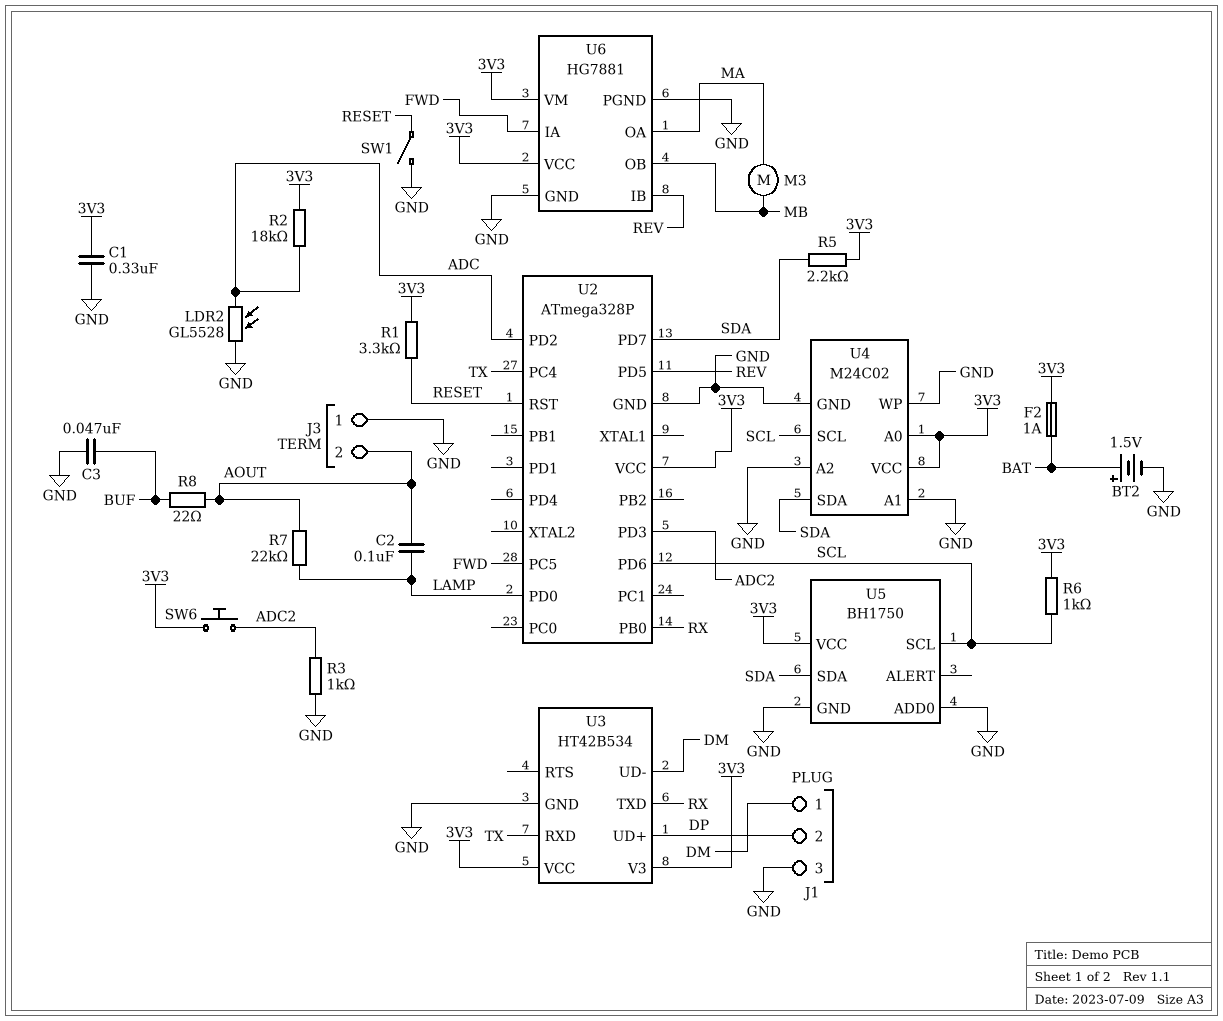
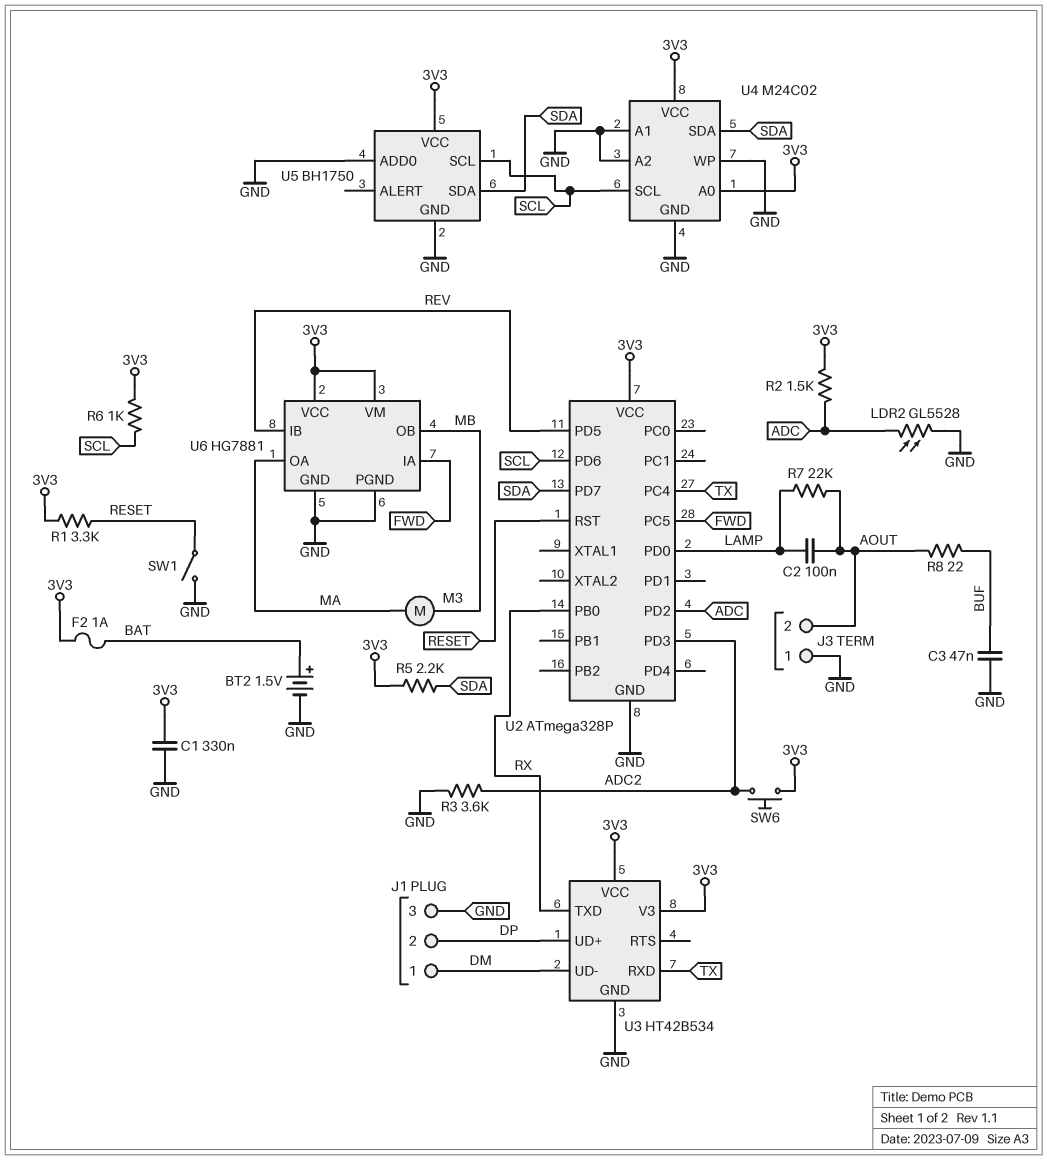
R2: 18k (3V3, ADC) -> 1.5k (3V3, ADC)
R3: 1k (ADC2, GND) -> 3.6k (ADC2, GND)

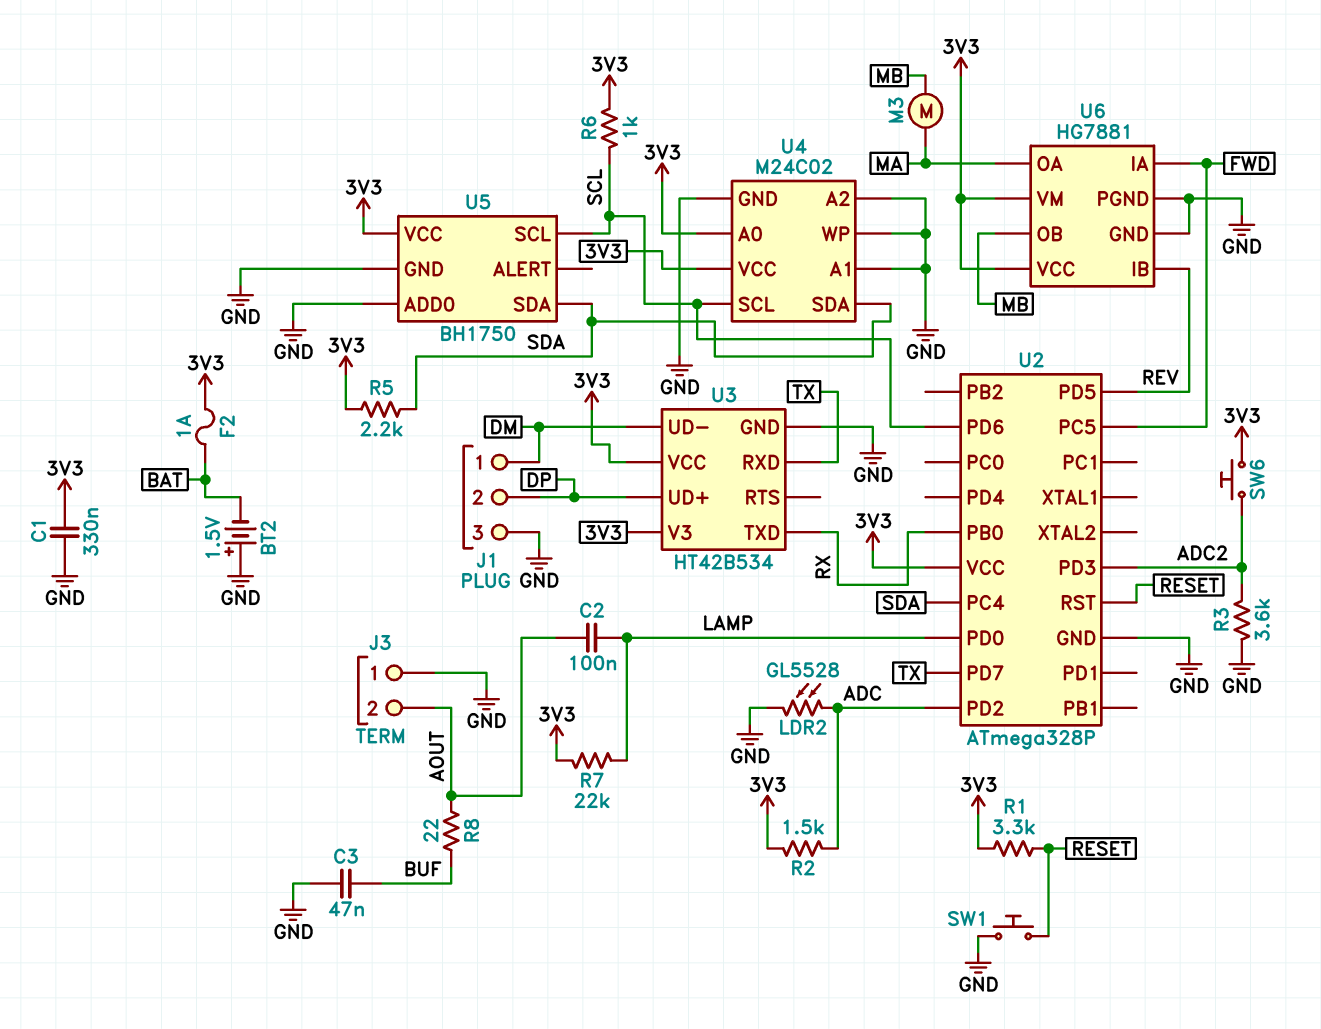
BT2: 1.5V (plus BAT, minus GND) -> 1.5V (plus GND, minus BAT)
R7: 22k (AOUT, LAMP) -> 22k (3V3, LAMP)
SW1: switch (GND, RESET) -> button (GND, RESET)
U2 pin PC4: TX -> SDA
U2 pin PD7: SDA -> TX

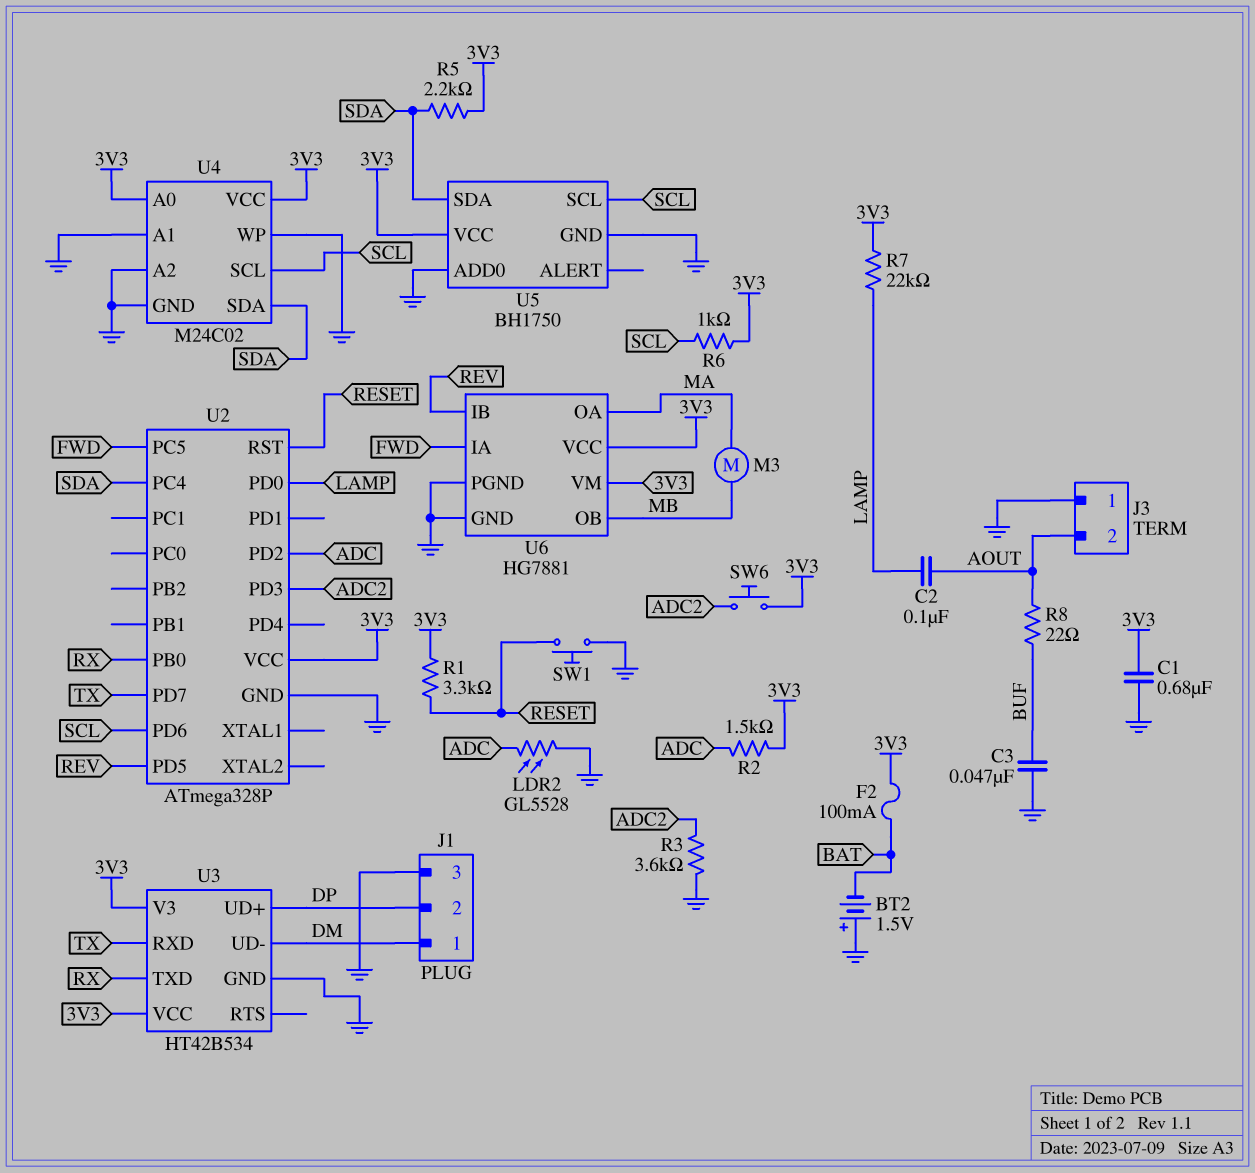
C1: 330nF (3V3, GND) -> 680nF (3V3, GND)
F2: 1A (3V3, BAT) -> 100mA (3V3, BAT)

